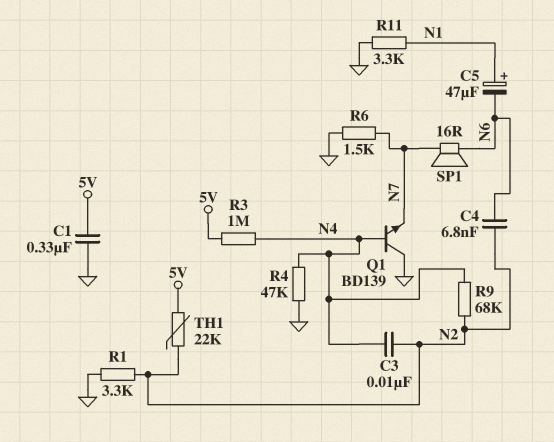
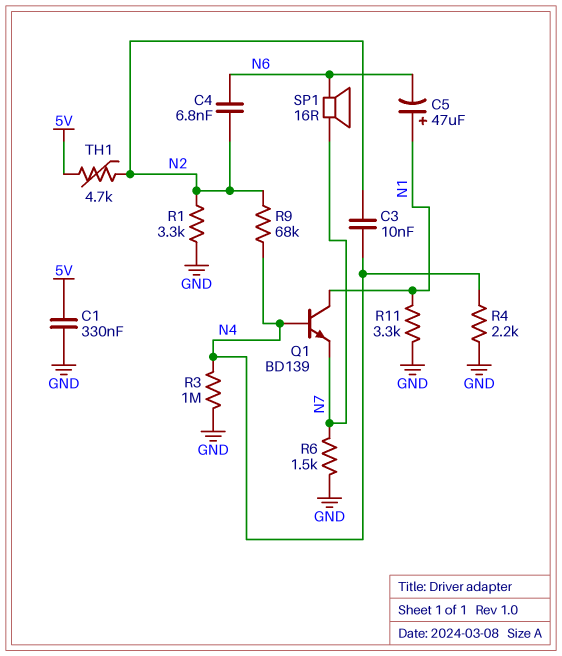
Q1: NPN BD139 (B N4, C GND, E N7) -> NPN BD139 (B N4, C N1, E N7)
R3: 1M (5V, N4) -> 1M (GND, N4)
R4: 47k (GND, N4) -> 2.2k (GND, N4)
TH1: 22k (5V, N2) -> 4.7k (5V, N2)

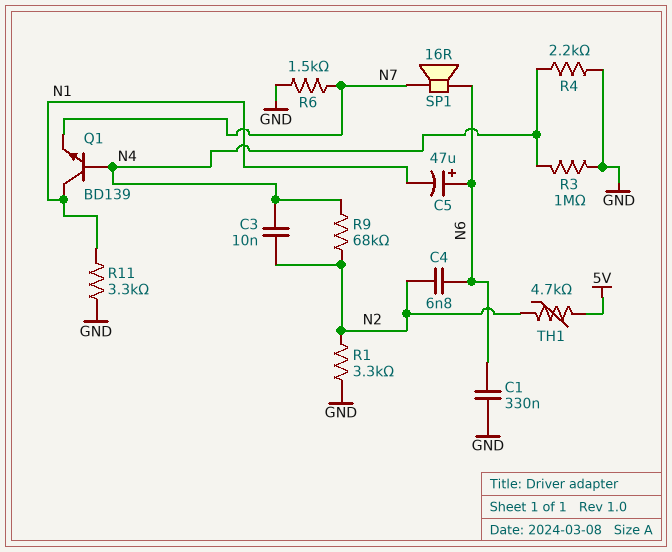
C1: 330nF (5V, GND) -> 330nF (GND, N6)
C5: 47uF (plus N1, minus N6) -> 47uF (plus N6, minus N1)

